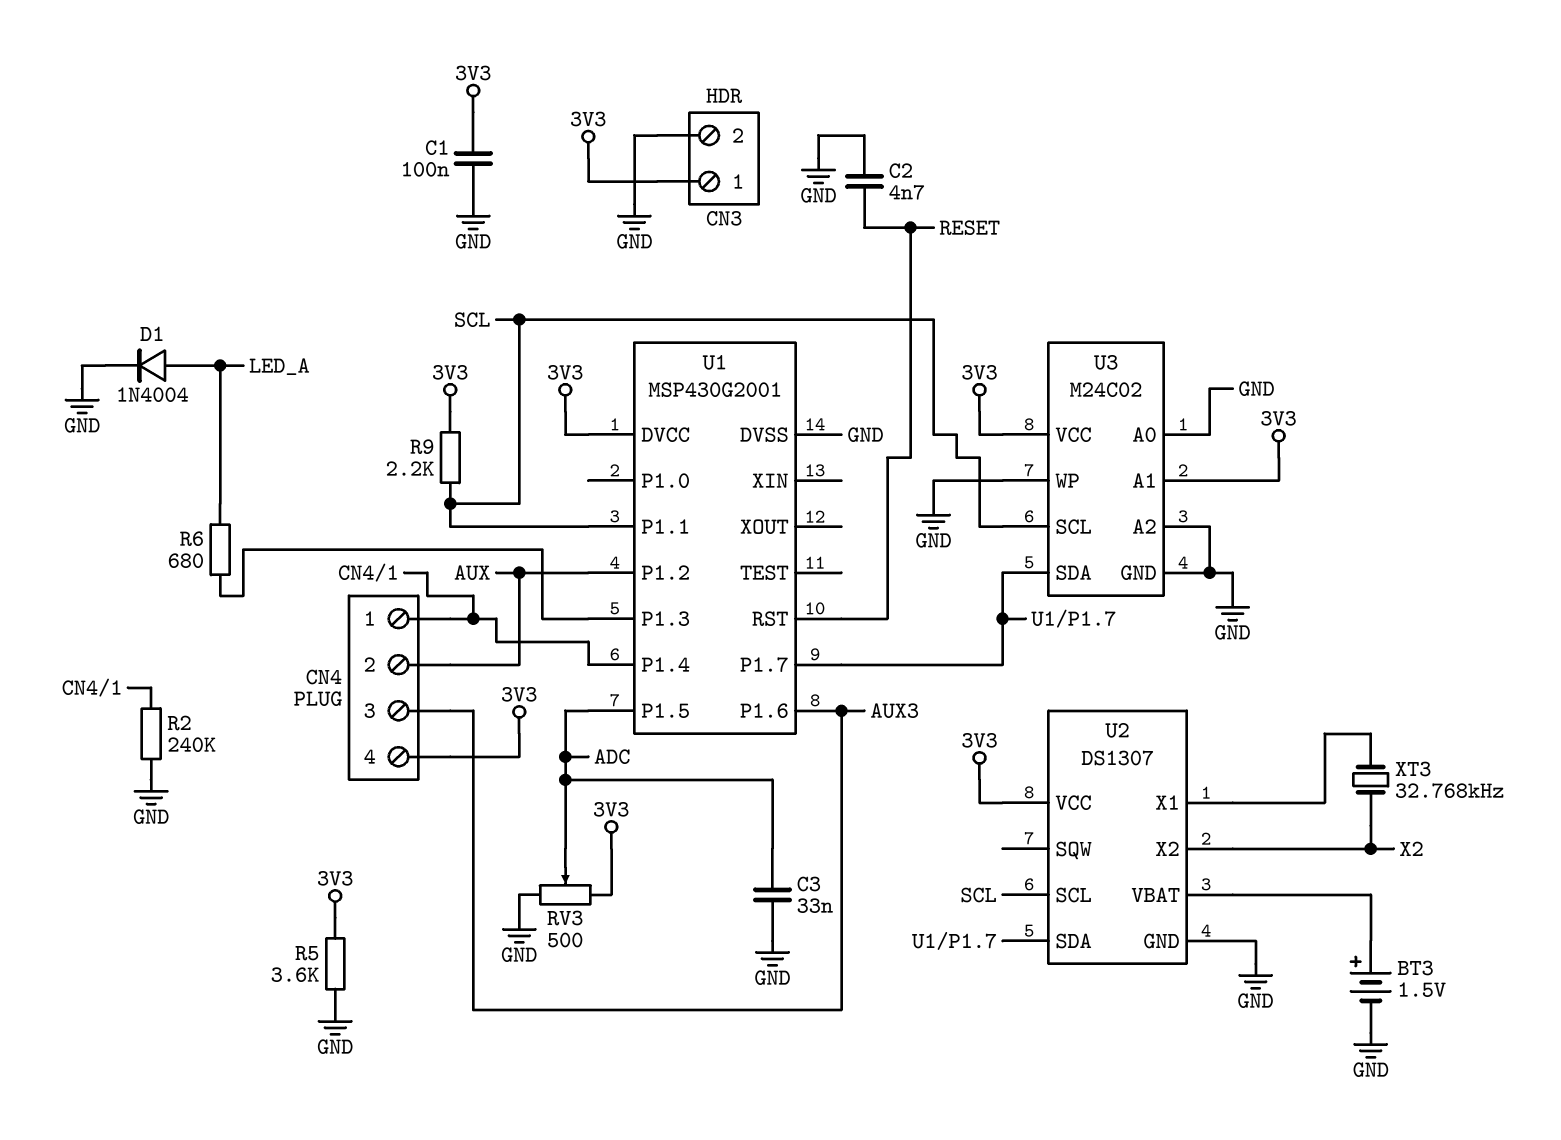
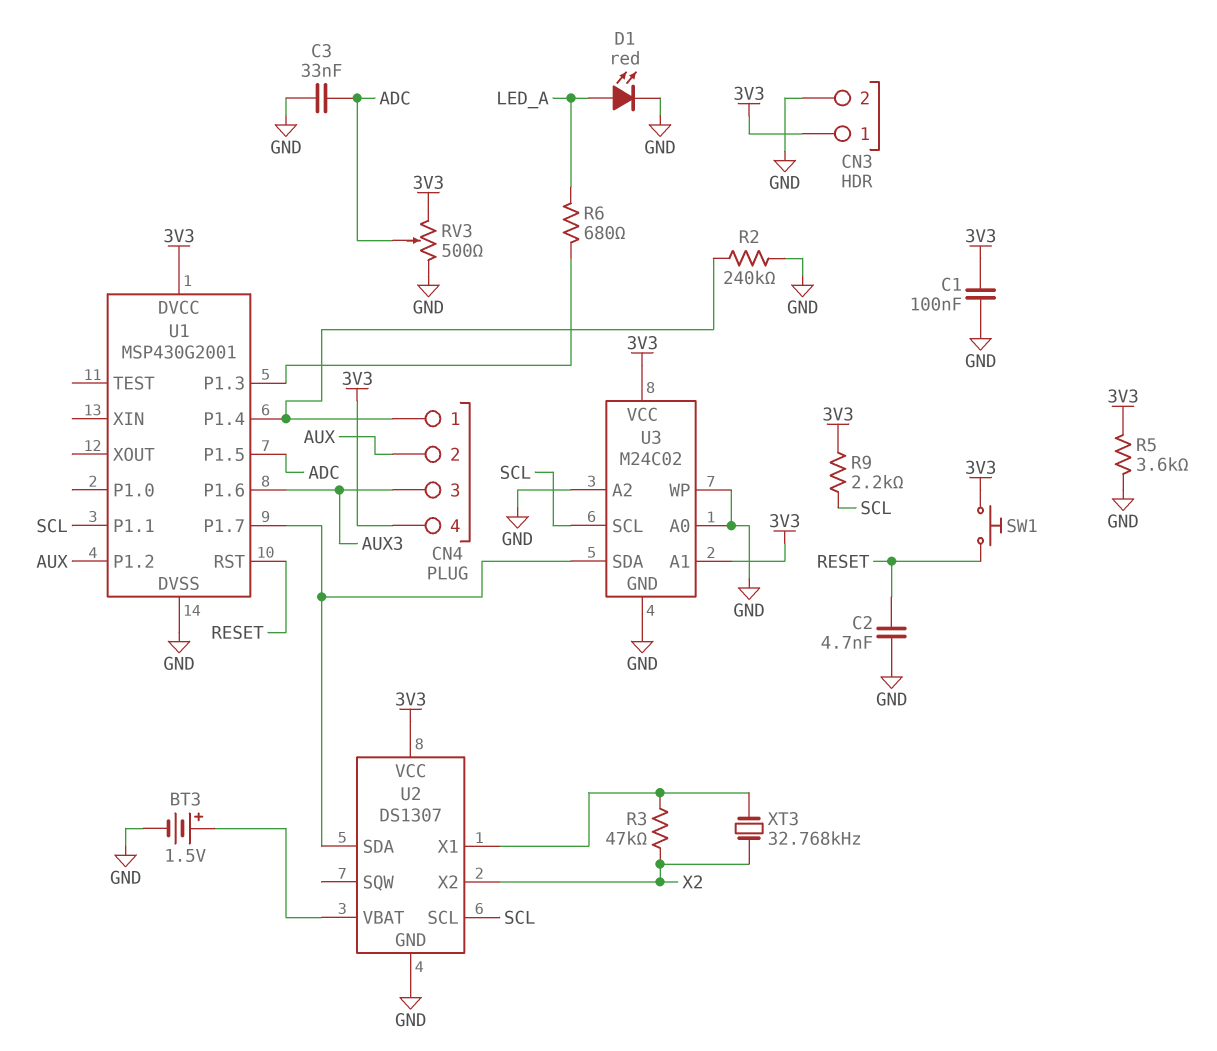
D1: diode 1N4004 (A LED_A, K GND) -> LED red (A LED_A, K GND)
R3: none -> 47k (U2/X1, X2)
SW1: none -> button (3V3, RESET)

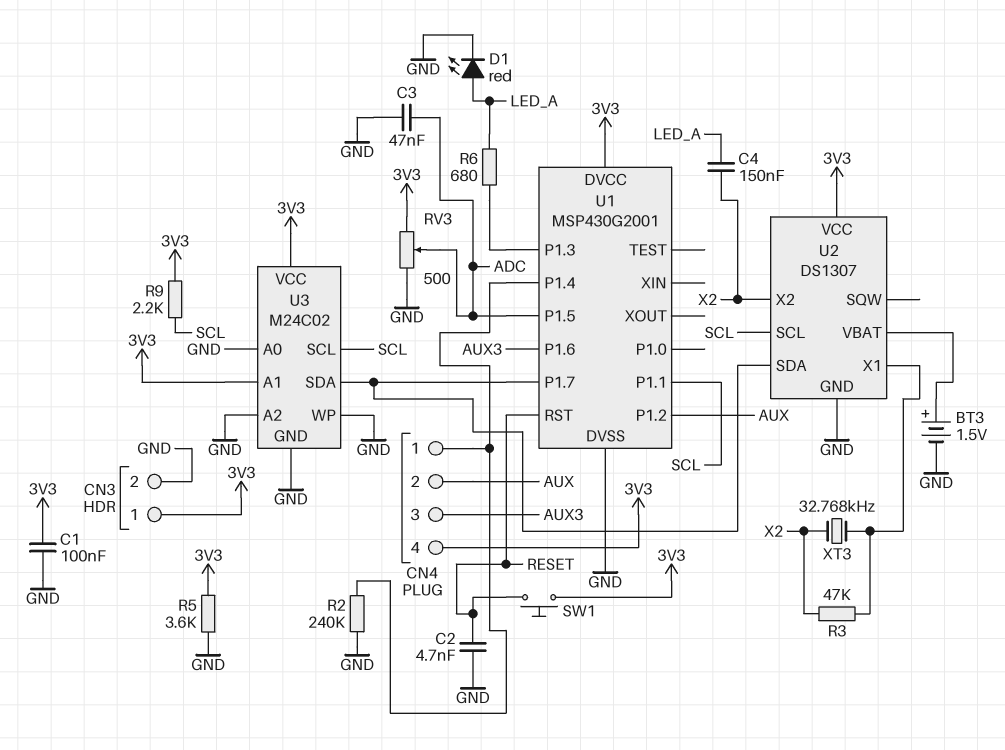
C3: 33nF (ADC, GND) -> 47nF (ADC, GND)
C4: none -> 150nF (LED_A, X2)

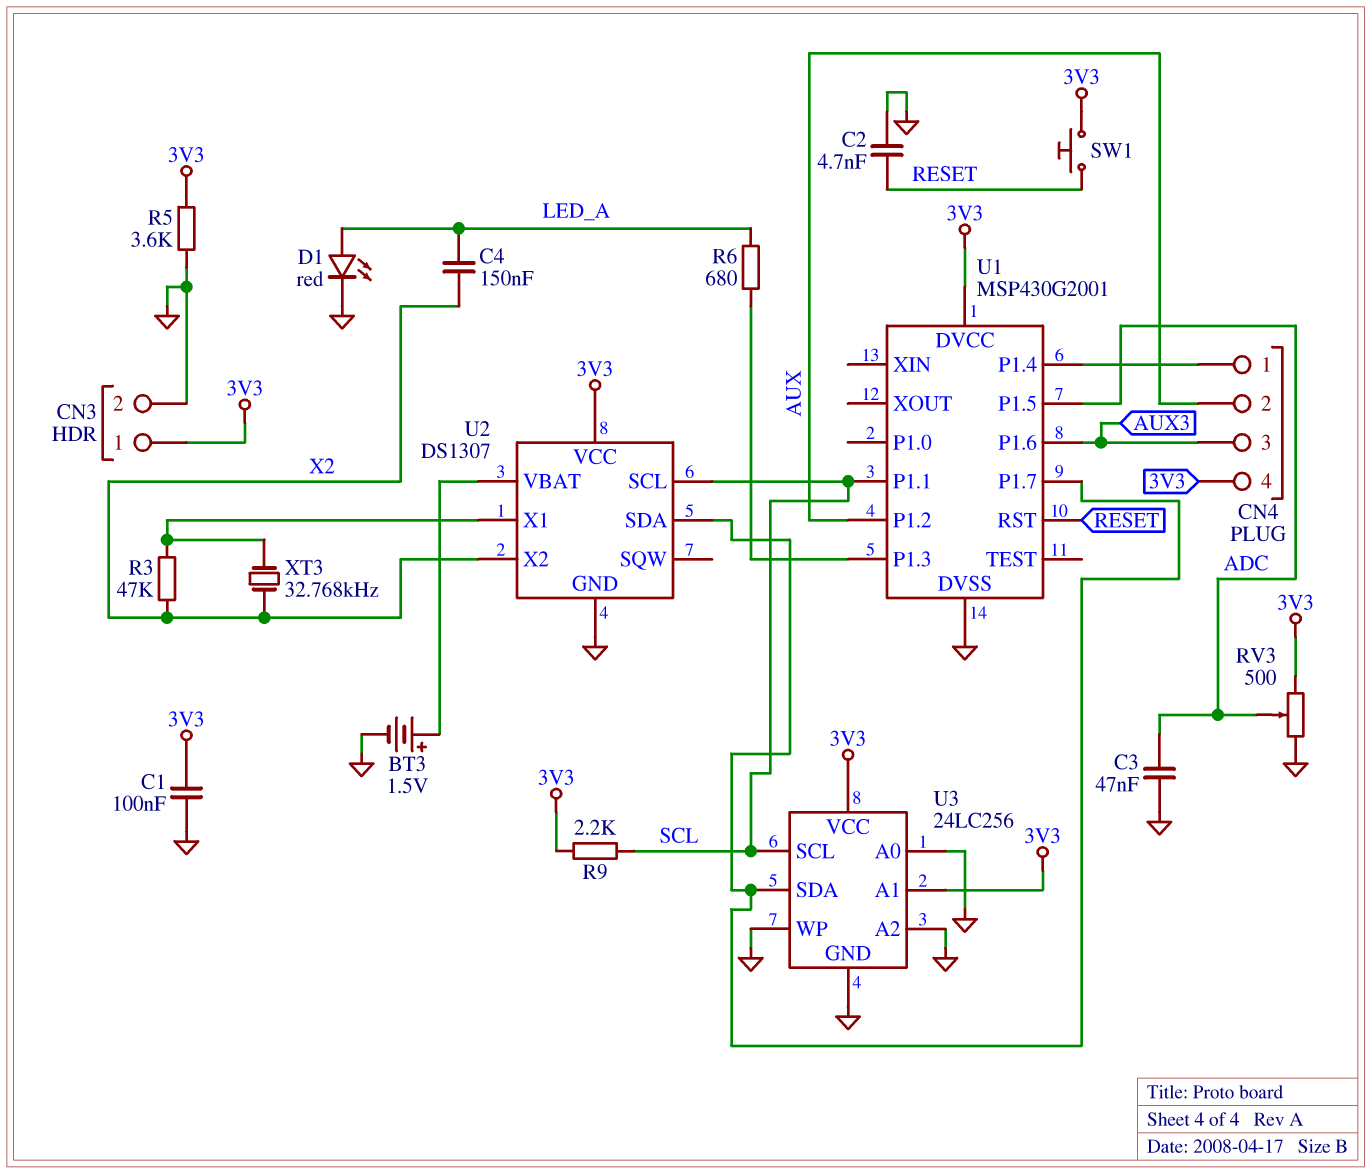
R2: 240k (CN4/1, GND) -> none
U3: M24C02 -> 24LC256

